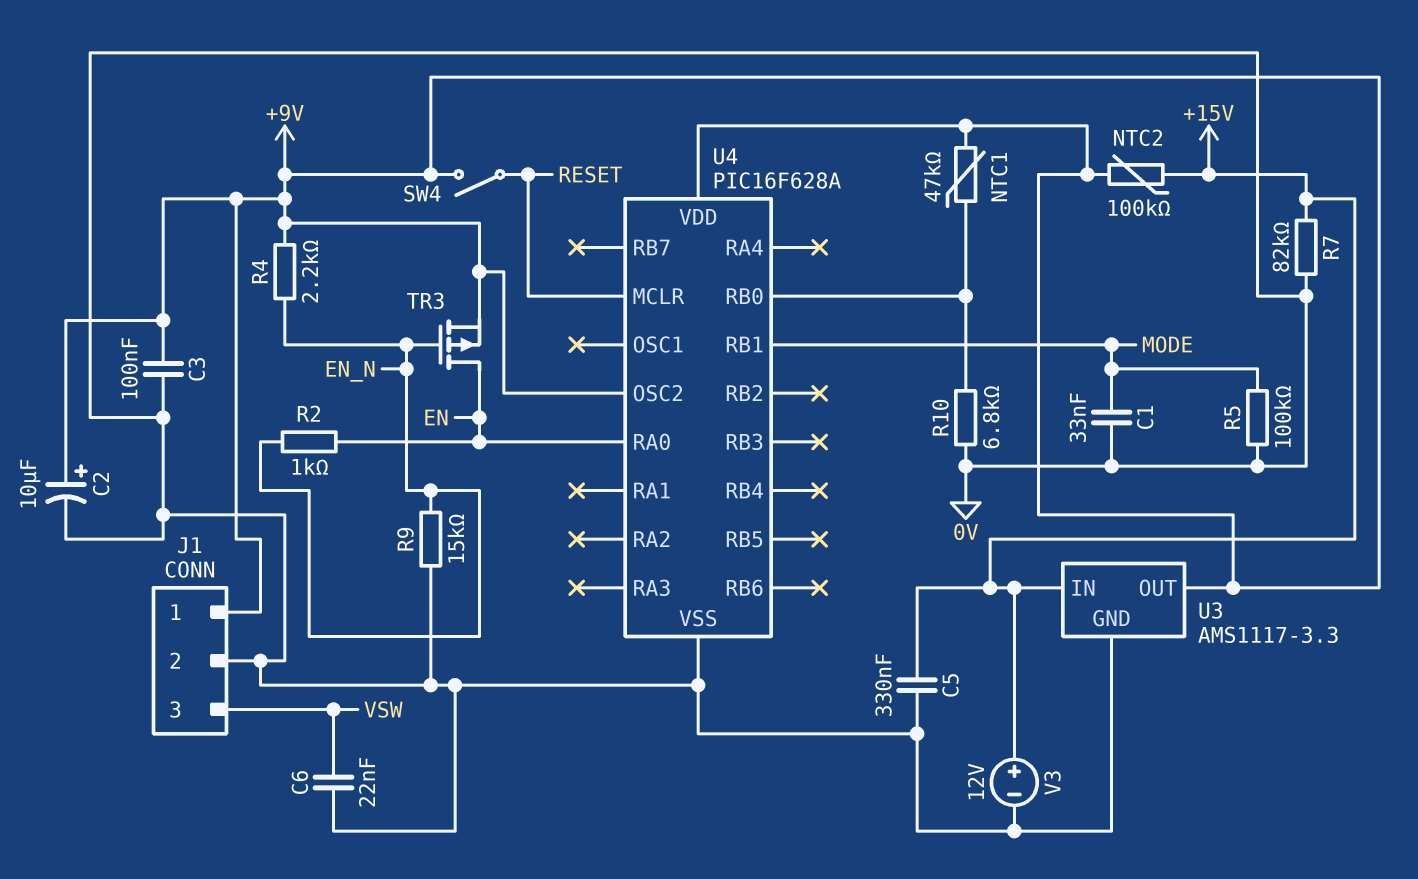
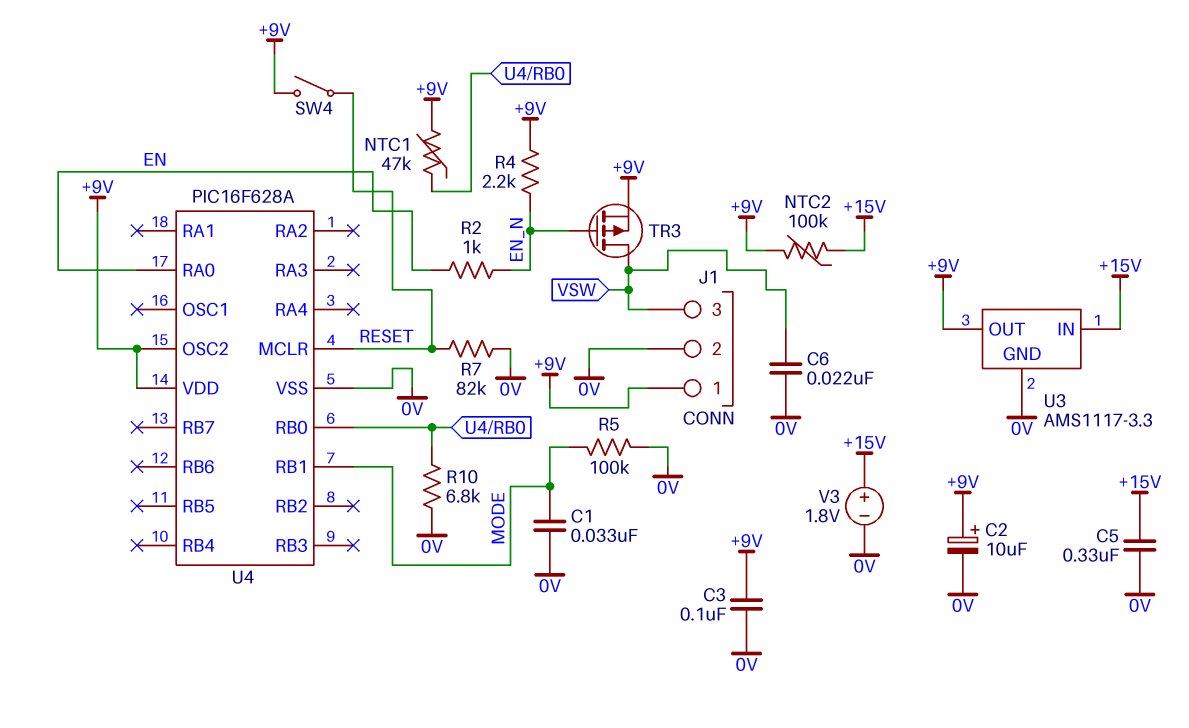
R7: 82k (+15V, 0V) -> 82k (0V, RESET)
R9: 15k (0V, EN_N) -> none
TR3: PMOS (G EN_N, D EN, S +9V) -> PMOS (G EN_N, D VSW, S +9V)
V3: 12V (plus +15V, minus 0V) -> 1.8V (plus +15V, minus 0V)

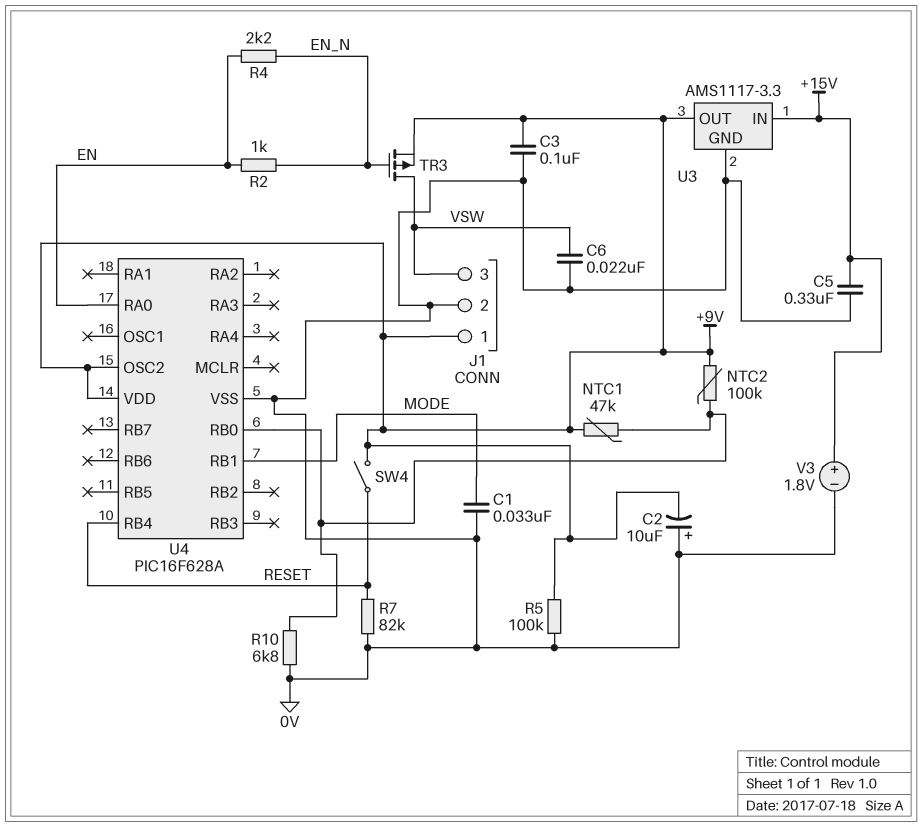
C2: 10uF (plus +9V, minus 0V) -> 10uF (plus 0V, minus +9V)
NTC2: 100k (+9V, +15V) -> 100k (+9V, U4/RB0)
R4: 2.2k (+9V, EN_N) -> 2.2k (EN, EN_N)
R5: 100k (0V, MODE) -> 100k (+9V, 0V)
U4 pin MCLR: RESET -> none
U4 pin RB4: none -> RESET

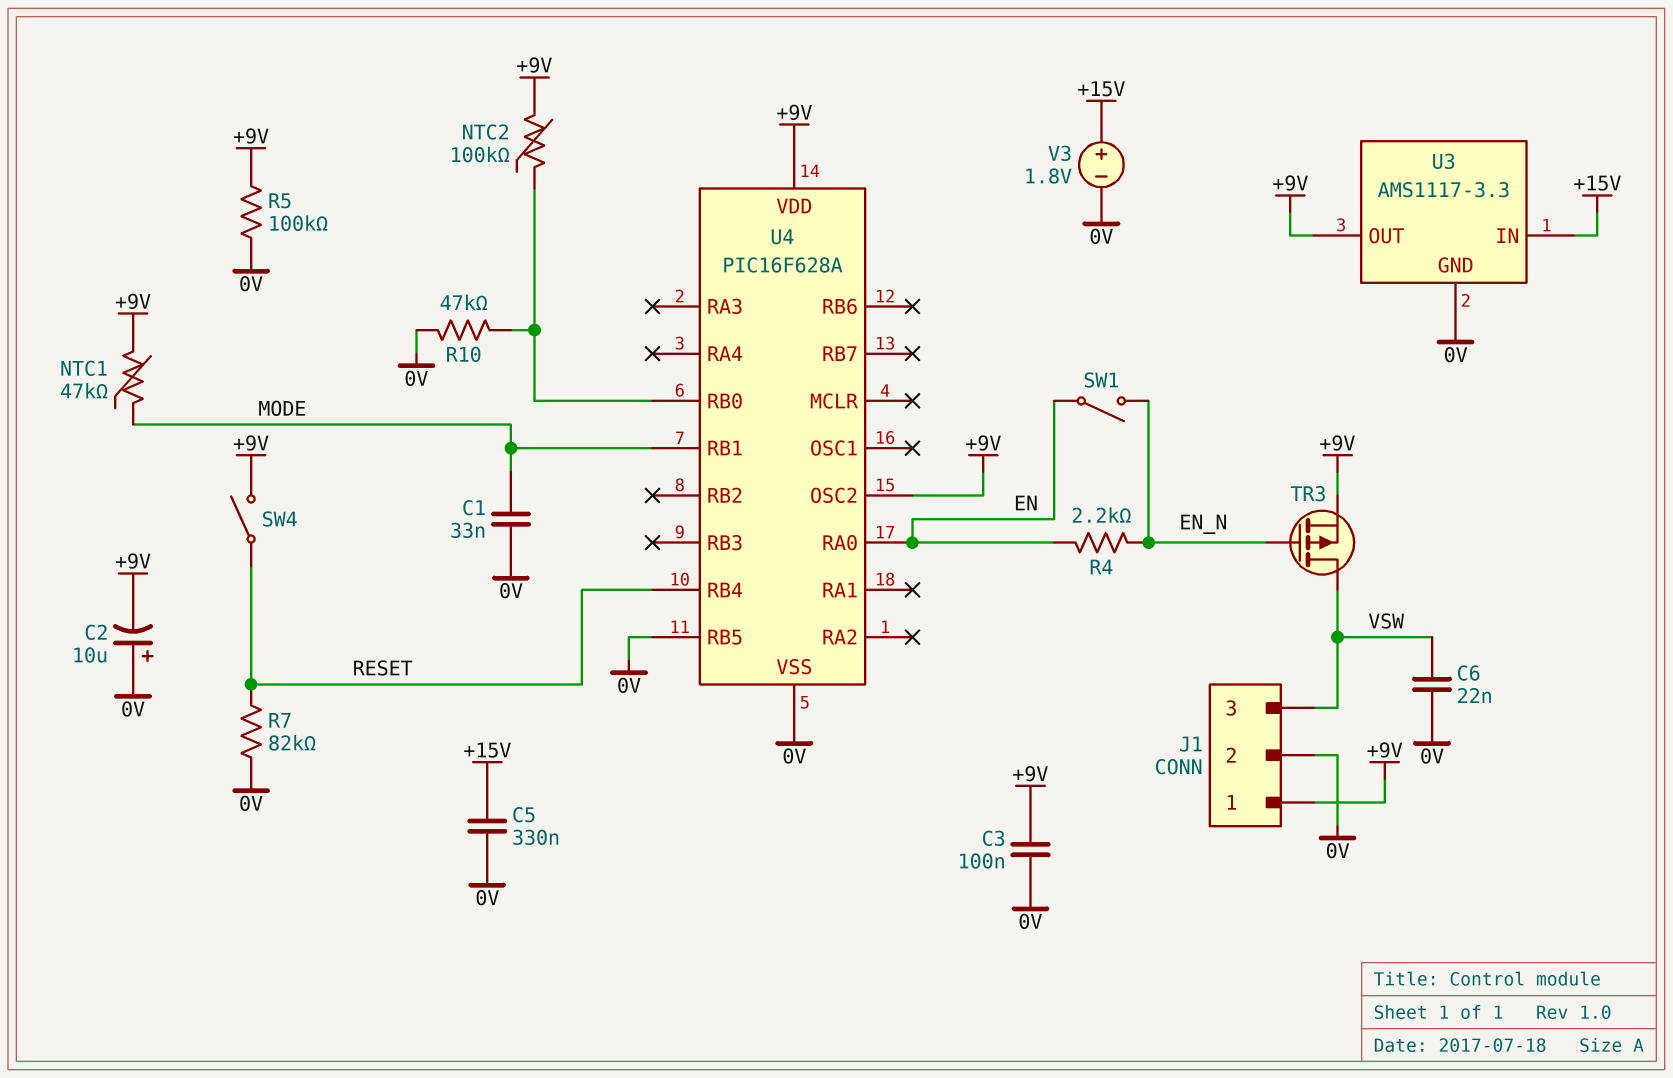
NTC1: 47k (+9V, U4/RB0) -> 47k (+9V, MODE)
R2: 1k (EN, EN_N) -> none
R10: 6.8k (0V, U4/RB0) -> 47k (0V, U4/RB0)
SW1: none -> switch (EN, EN_N)
U4 pin RB5: none -> 0V

